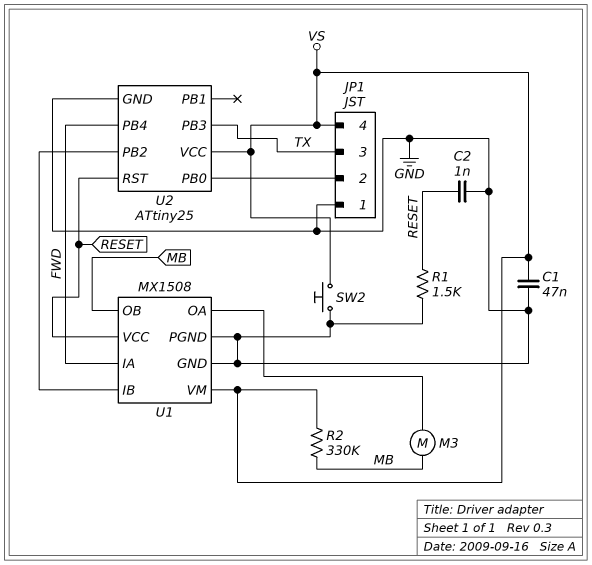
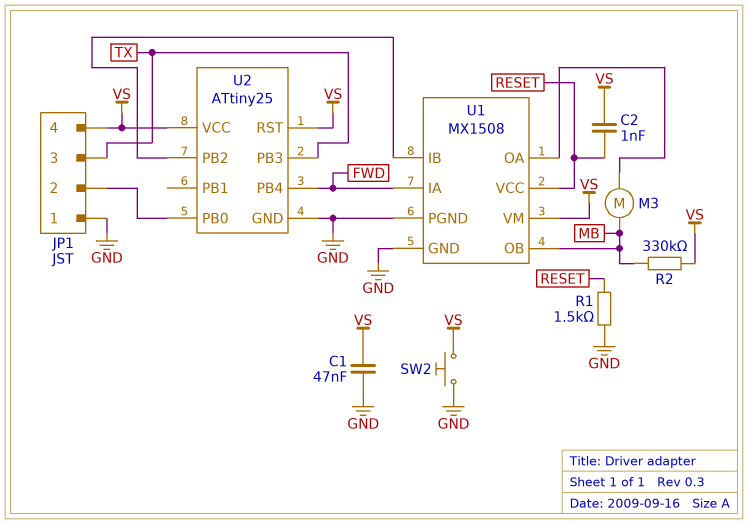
C2: 1nF (GND, RESET) -> 1nF (RESET, VS)
U2 pin RST: RESET -> VS

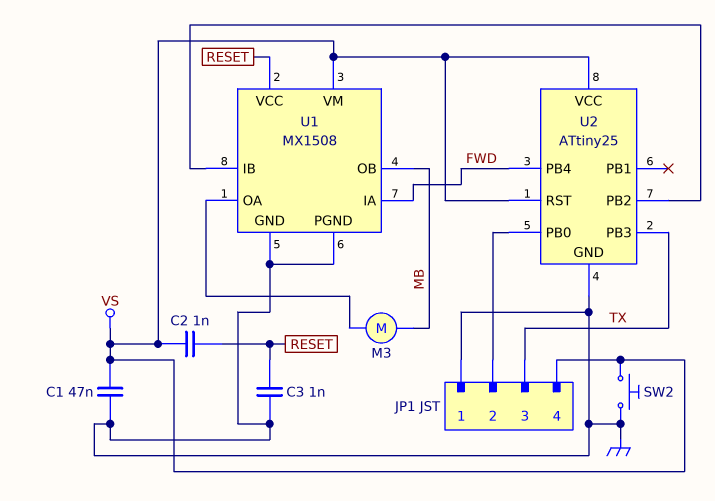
C3: none -> 1nF (GND, RESET)
R1: 1.5k (GND, RESET) -> none
R2: 330k (MB, VS) -> none

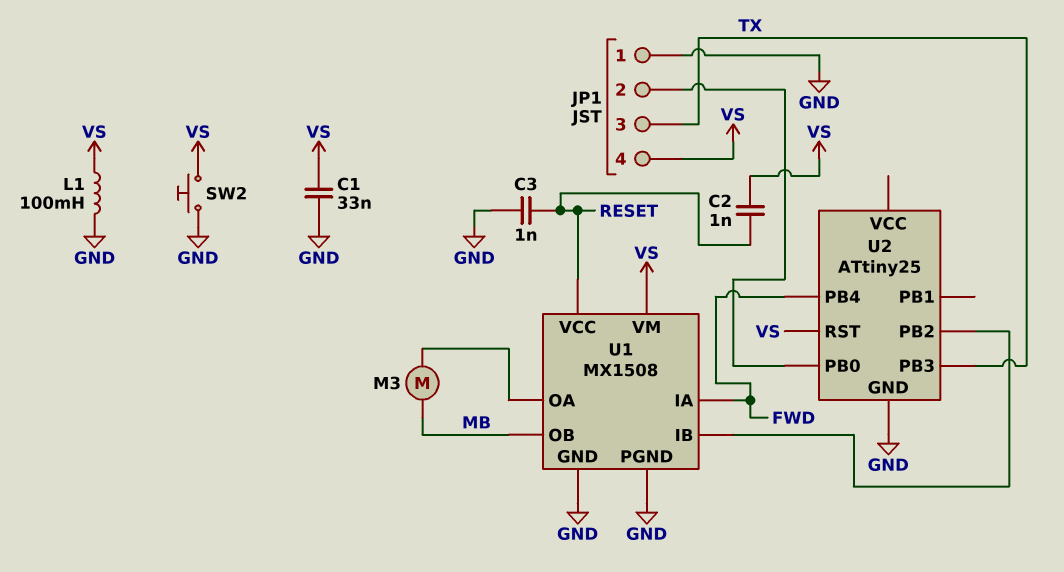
C1: 47nF (GND, VS) -> 33nF (GND, VS)
L1: none -> 100mH (GND, VS)
U2 pin VCC: VS -> none

